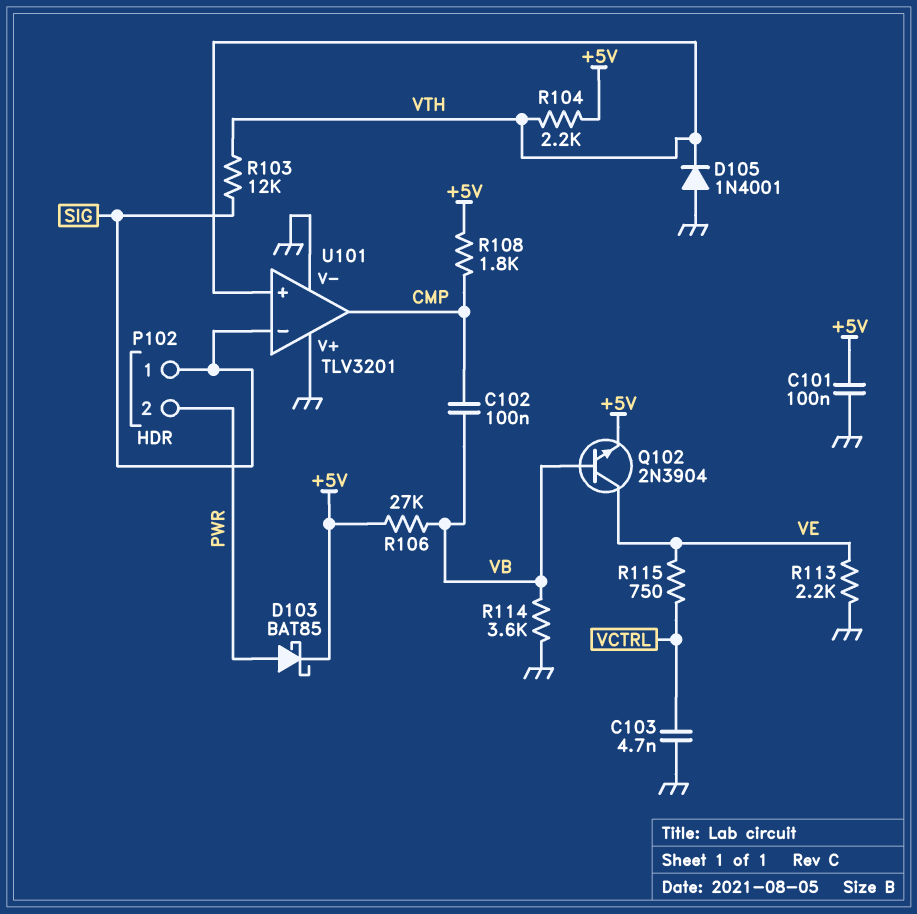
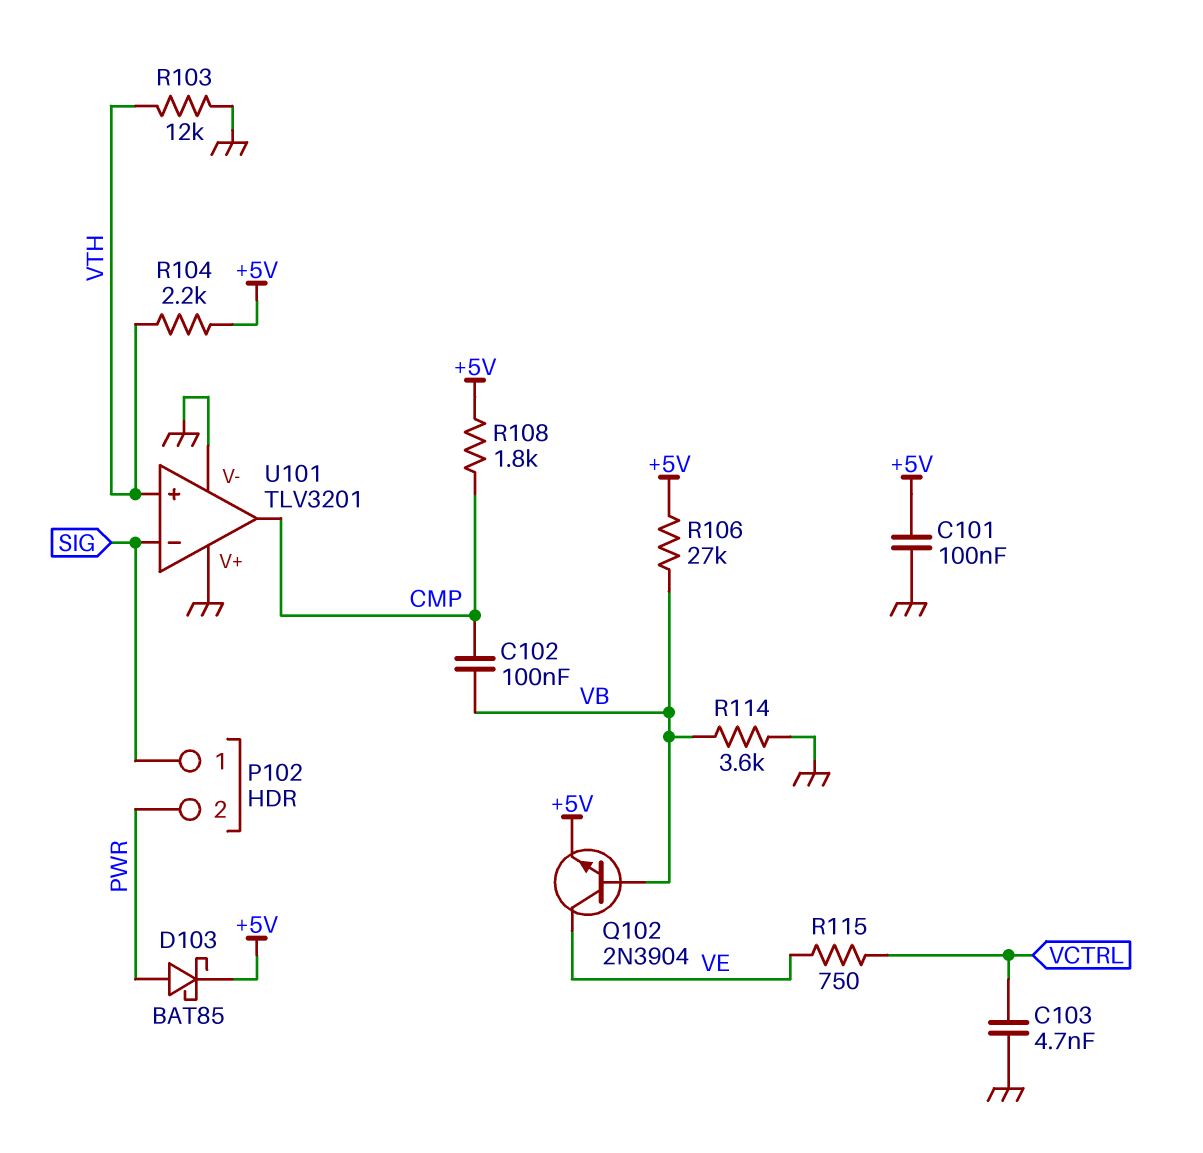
D105: diode 1N4001 (A GND, K VTH) -> none
R103: 12k (SIG, VTH) -> 12k (GND, VTH)
R113: 2.2k (GND, VE) -> none

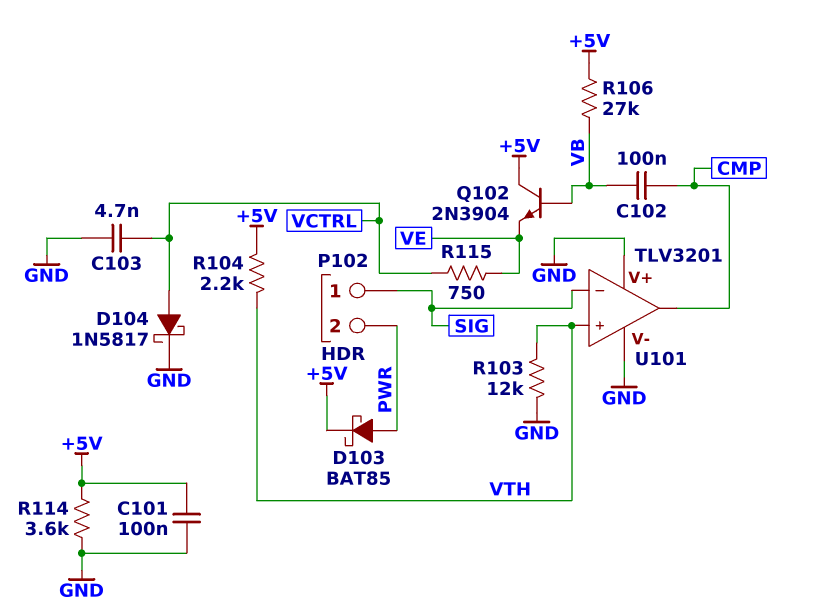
D104: none -> schottky 1N5817 (A VCTRL, K GND)
Q102: NPN 2N3904 (B VB, C VE, E +5V) -> NPN 2N3904 (B VB, C +5V, E VE)
R108: 1.8k (+5V, CMP) -> none
R114: 3.6k (GND, VB) -> 3.6k (+5V, GND)

